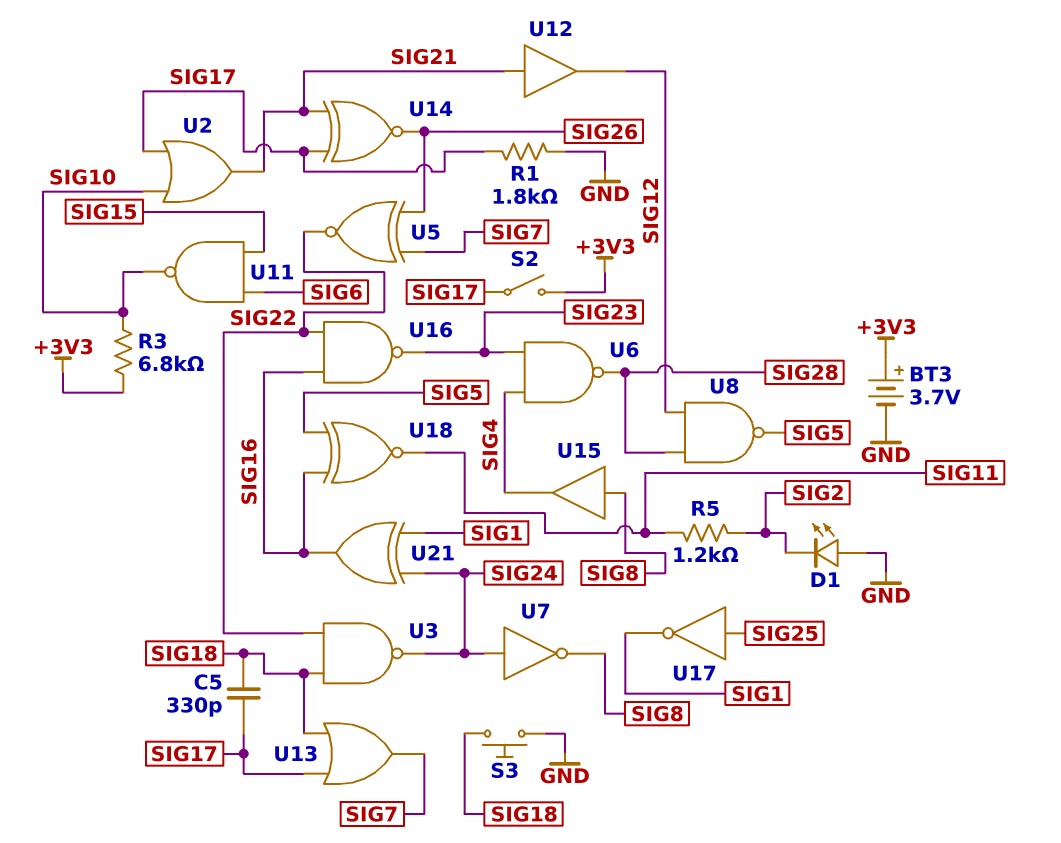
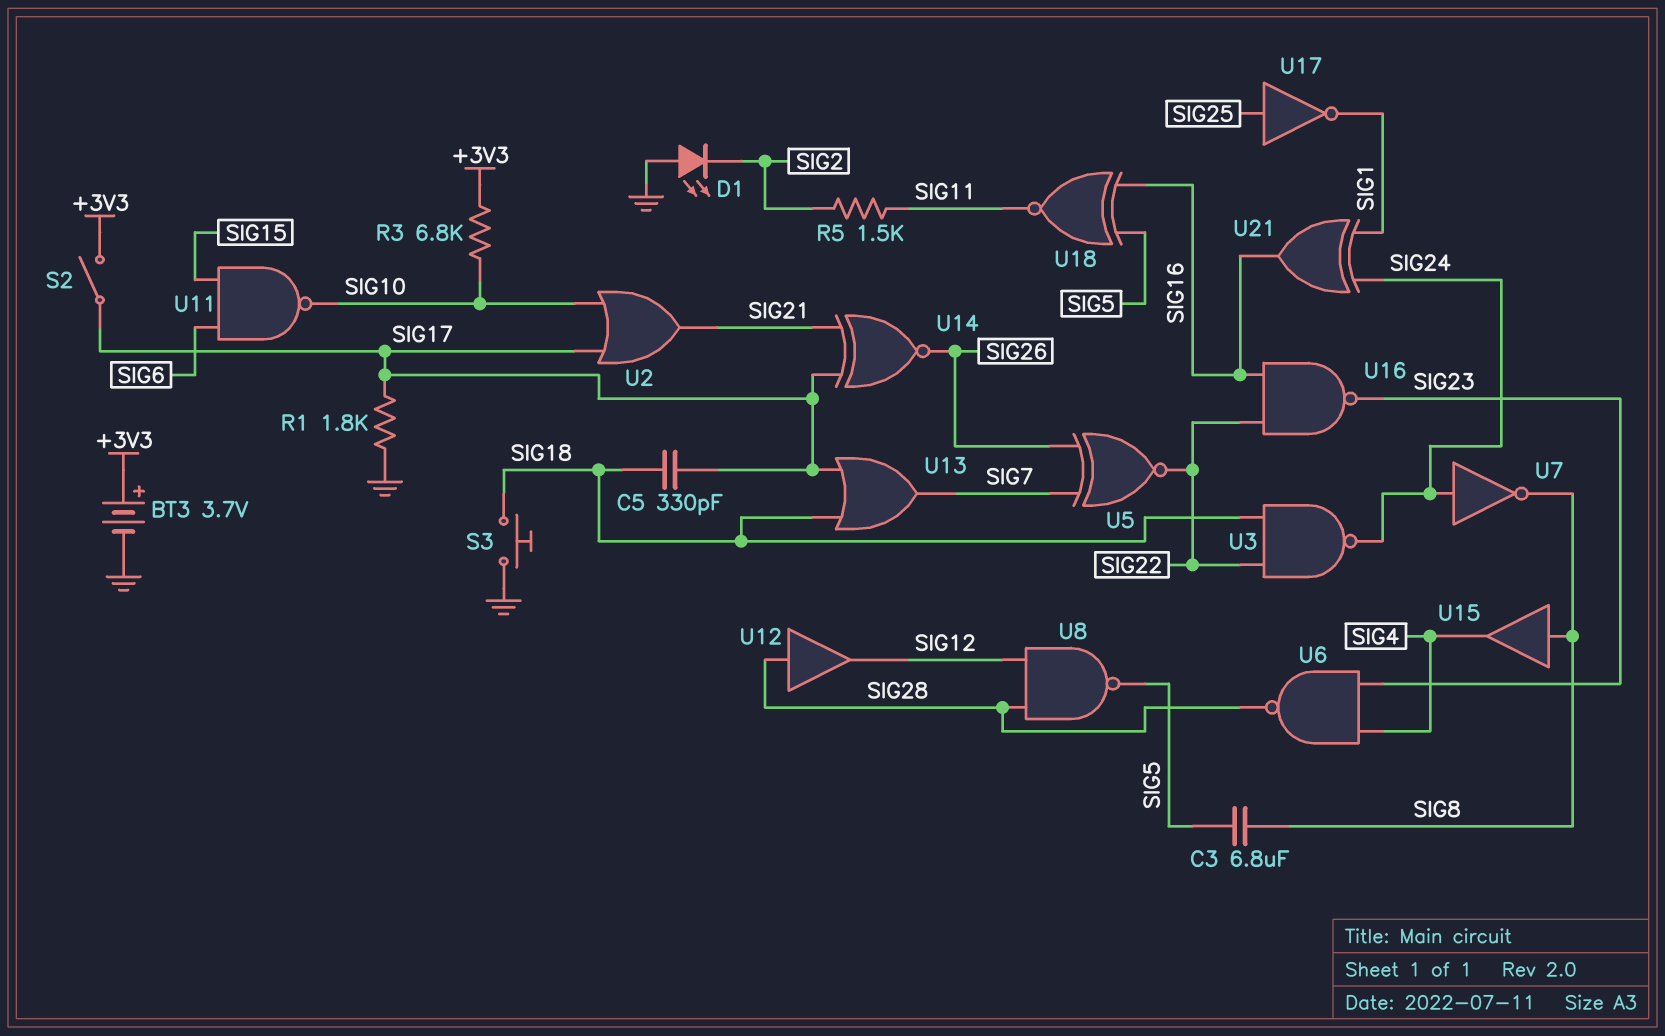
C3: none -> 6.8uF (SIG5, SIG8)
R5: 1.2k (SIG2, SIG11) -> 1.5k (SIG2, SIG11)
U12: buffer (in SIG21, out SIG12) -> buffer (in SIG28, out SIG12)

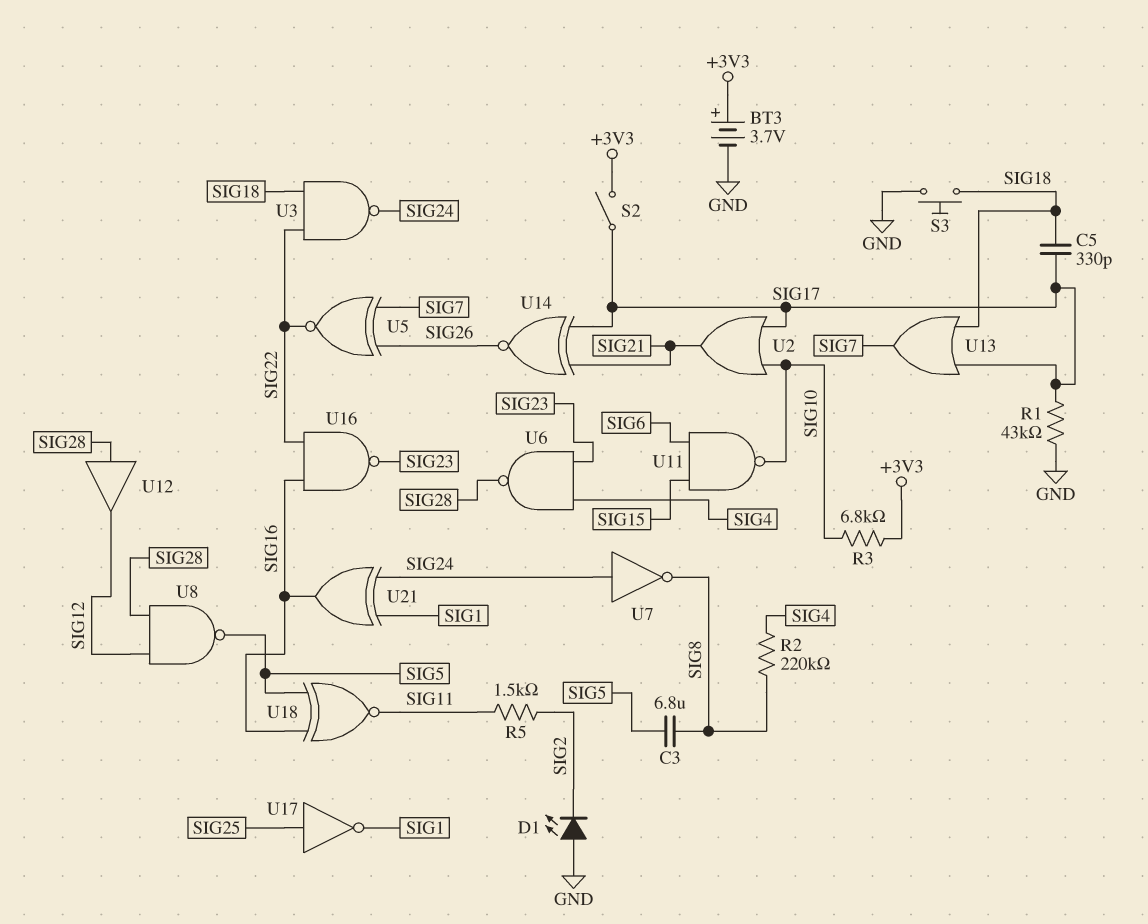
R1: 1.8k (GND, SIG17) -> 43k (GND, SIG17)
R2: none -> 220k (SIG4, SIG8)
U15: buffer (in SIG8, out SIG4) -> none

